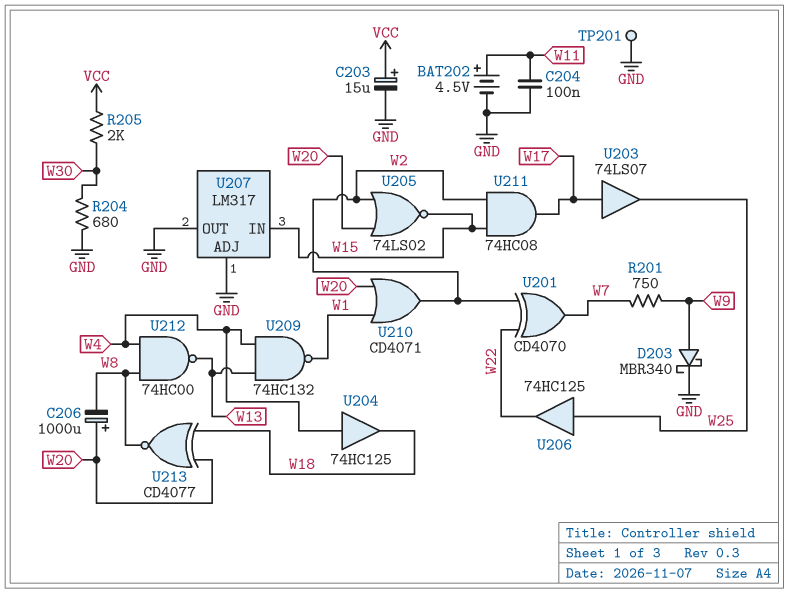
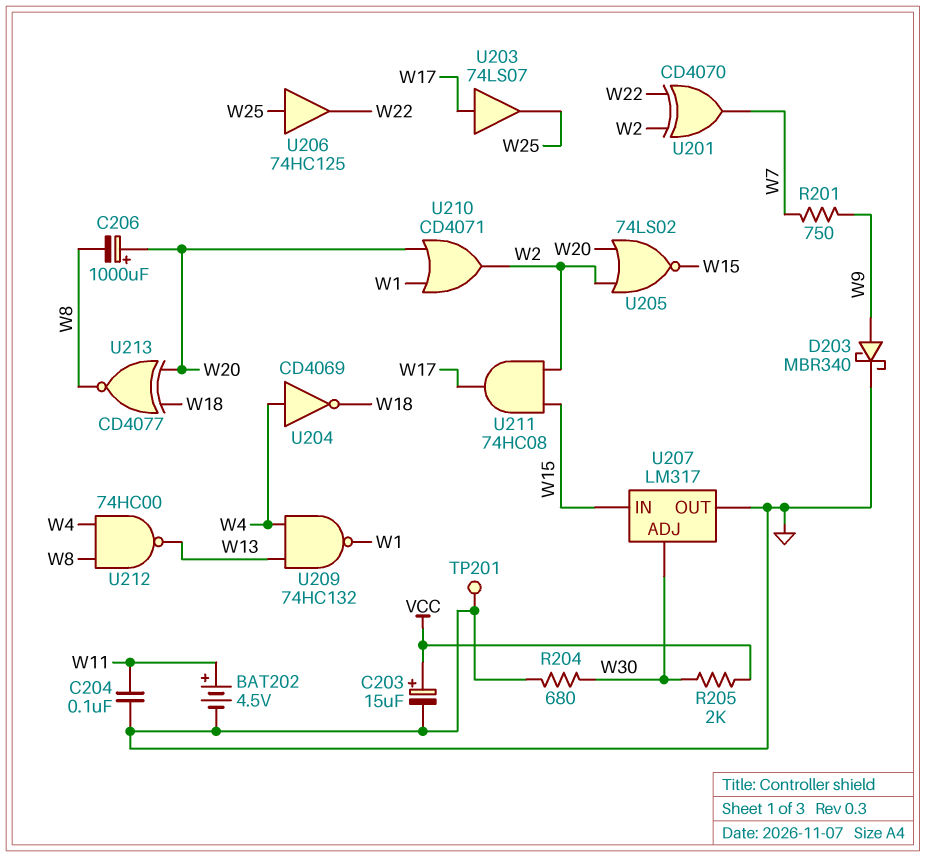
U204: buffer 74HC125 (in W4, out W18) -> NOT CD4069 (in W4, out W18)
U207 pin ADJ: GND -> W30

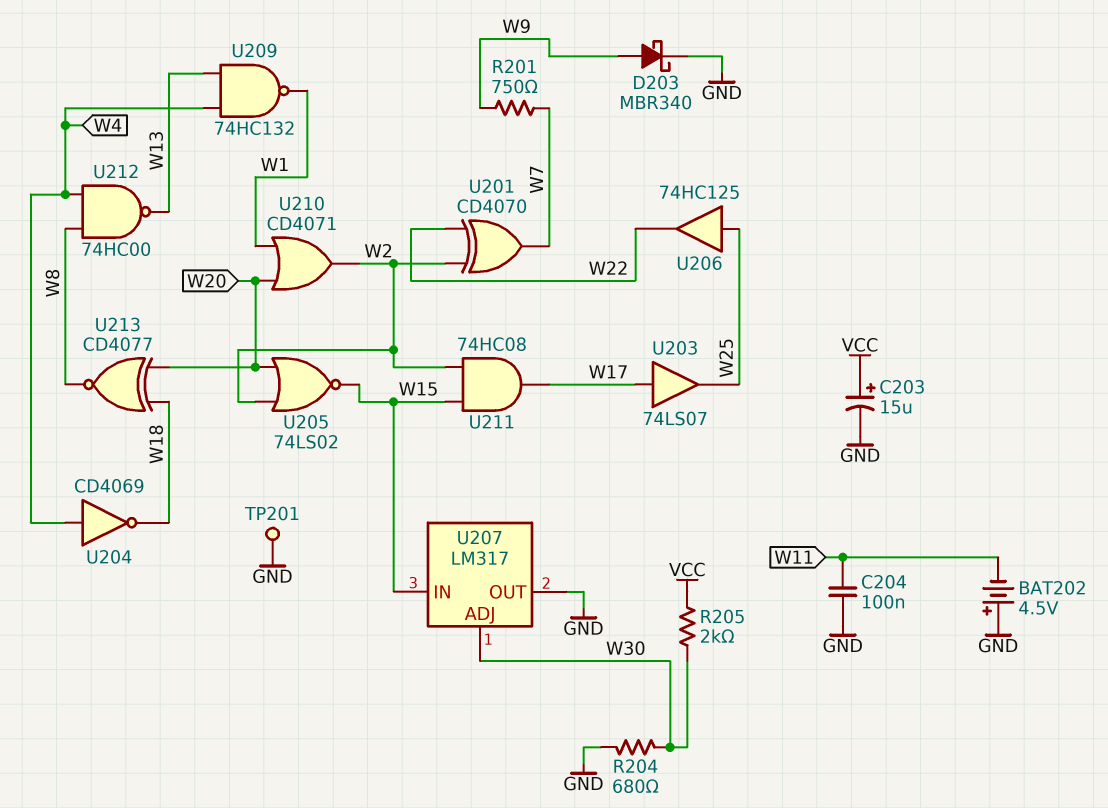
BAT202: 4.5V (plus W11, minus GND) -> 4.5V (plus GND, minus W11)
C206: 1000uF (plus W20, minus W8) -> none

